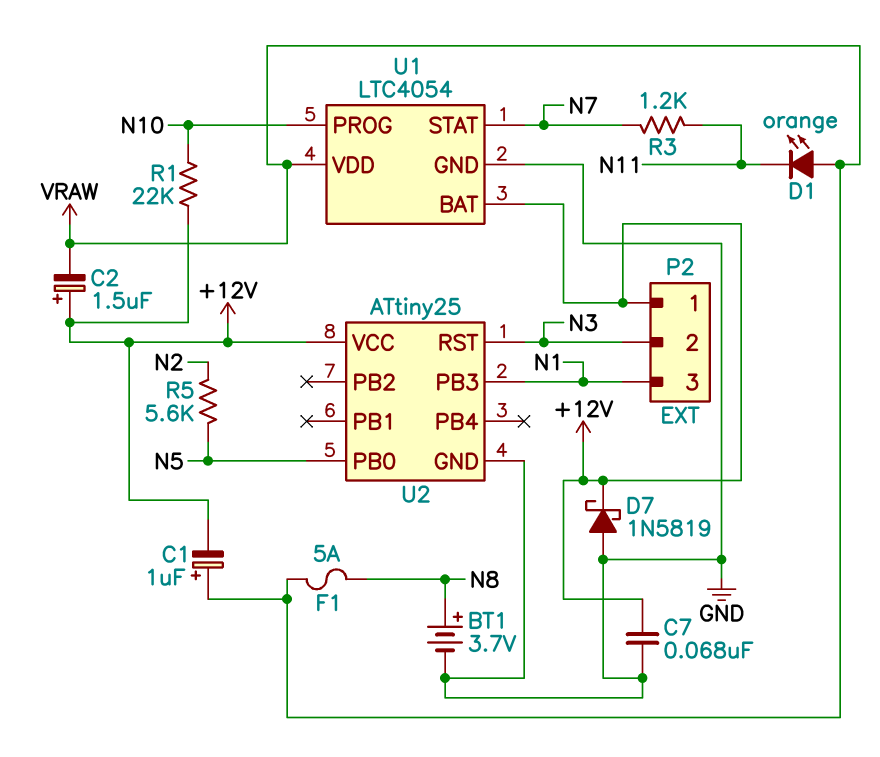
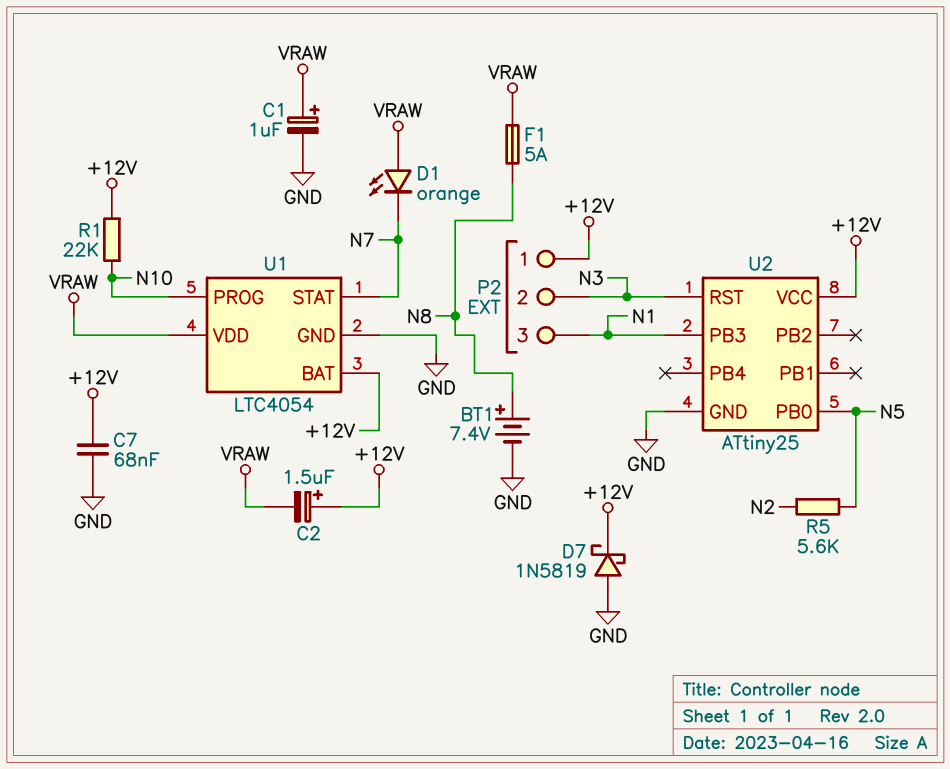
BT1: 3.7V (plus N8, minus GND) -> 7.4V (plus N8, minus GND)
C1: 1uF (plus VRAW, minus +12V) -> 1uF (plus VRAW, minus GND)
D1: LED orange (A VRAW, K N11) -> LED orange (A VRAW, K N7)
R3: 1.2k (N7, N11) -> none

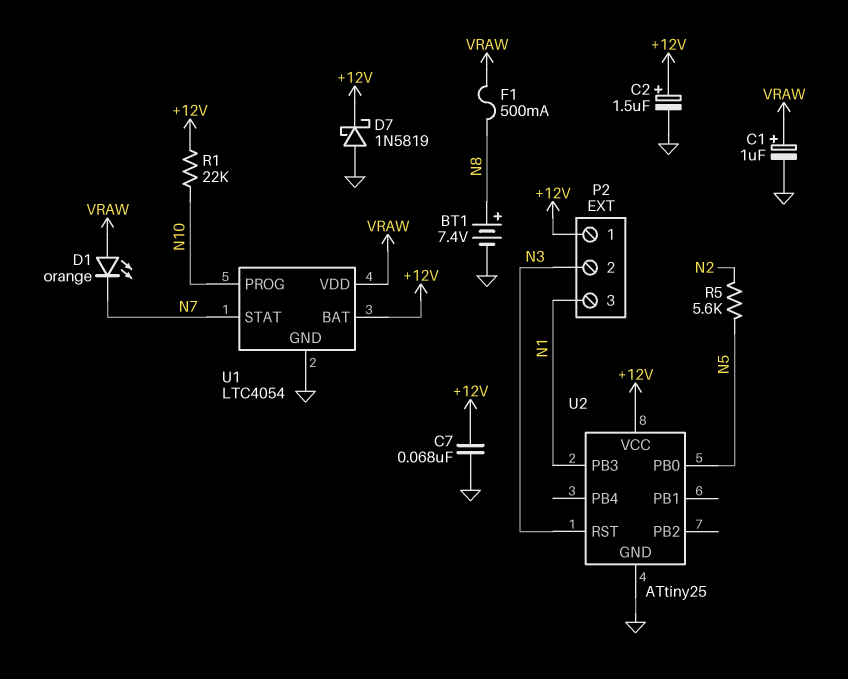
C2: 1.5uF (plus +12V, minus VRAW) -> 1.5uF (plus +12V, minus GND)
F1: 5A (N8, VRAW) -> 500mA (N8, VRAW)

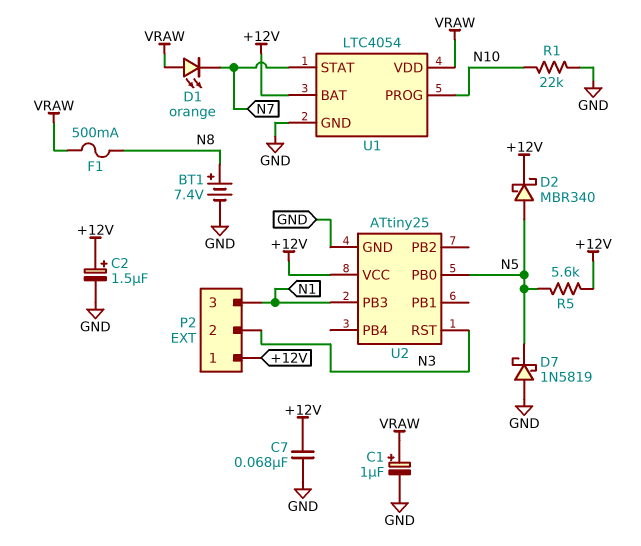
D2: none -> schottky MBR340 (A N5, K +12V)
D7: schottky 1N5819 (A GND, K +12V) -> schottky 1N5819 (A GND, K N5)
R1: 22k (+12V, N10) -> 22k (GND, N10)
R5: 5.6k (N2, N5) -> 5.6k (+12V, N5)

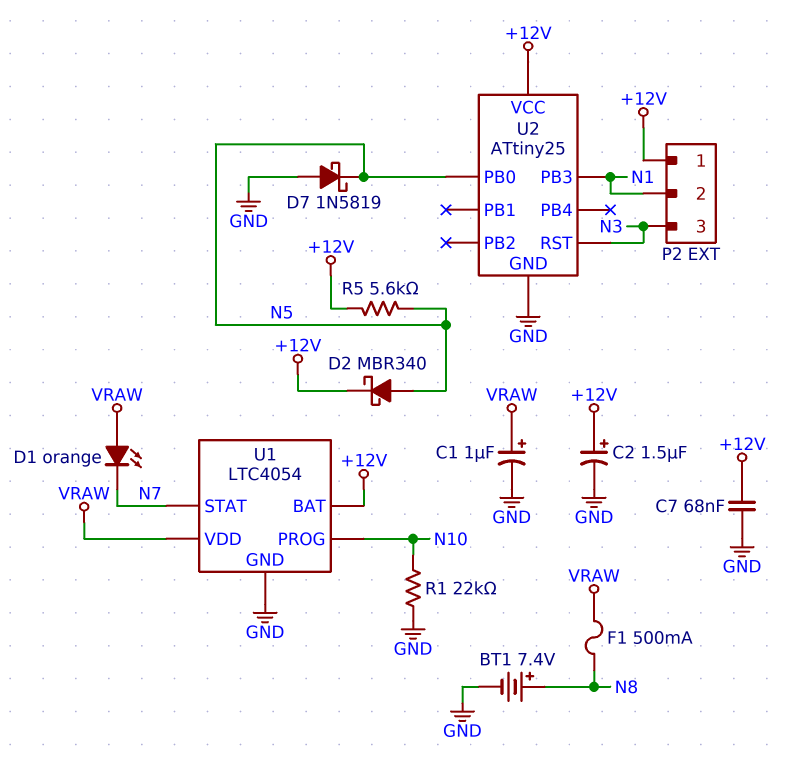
P2 pin 2: N3 -> N1
P2 pin 3: N1 -> N3

